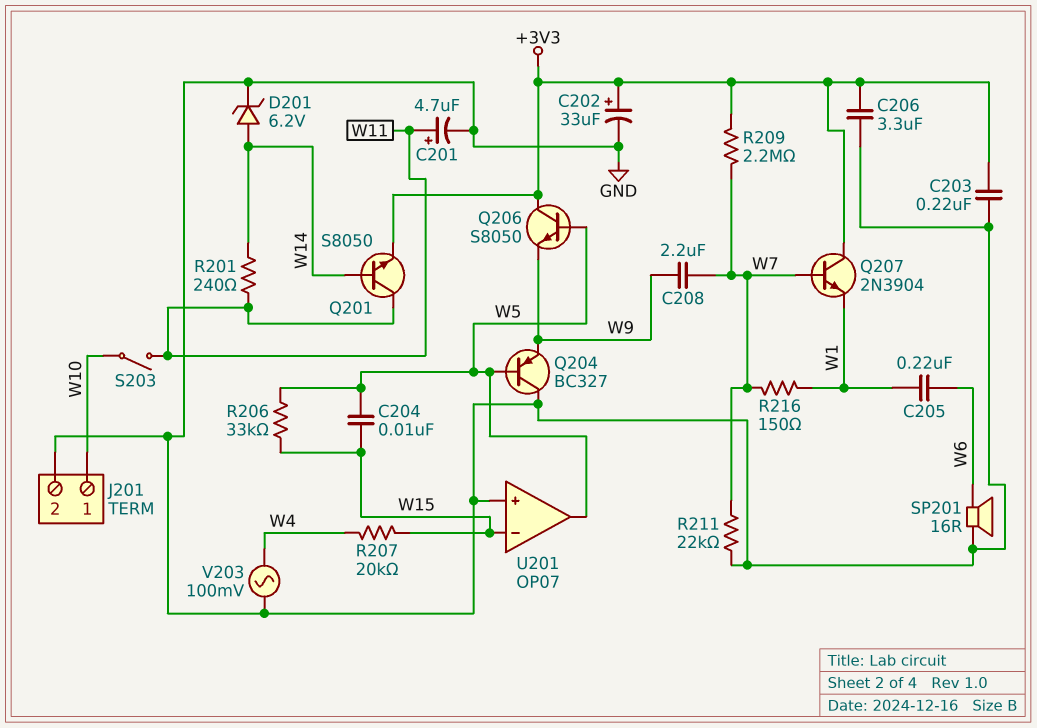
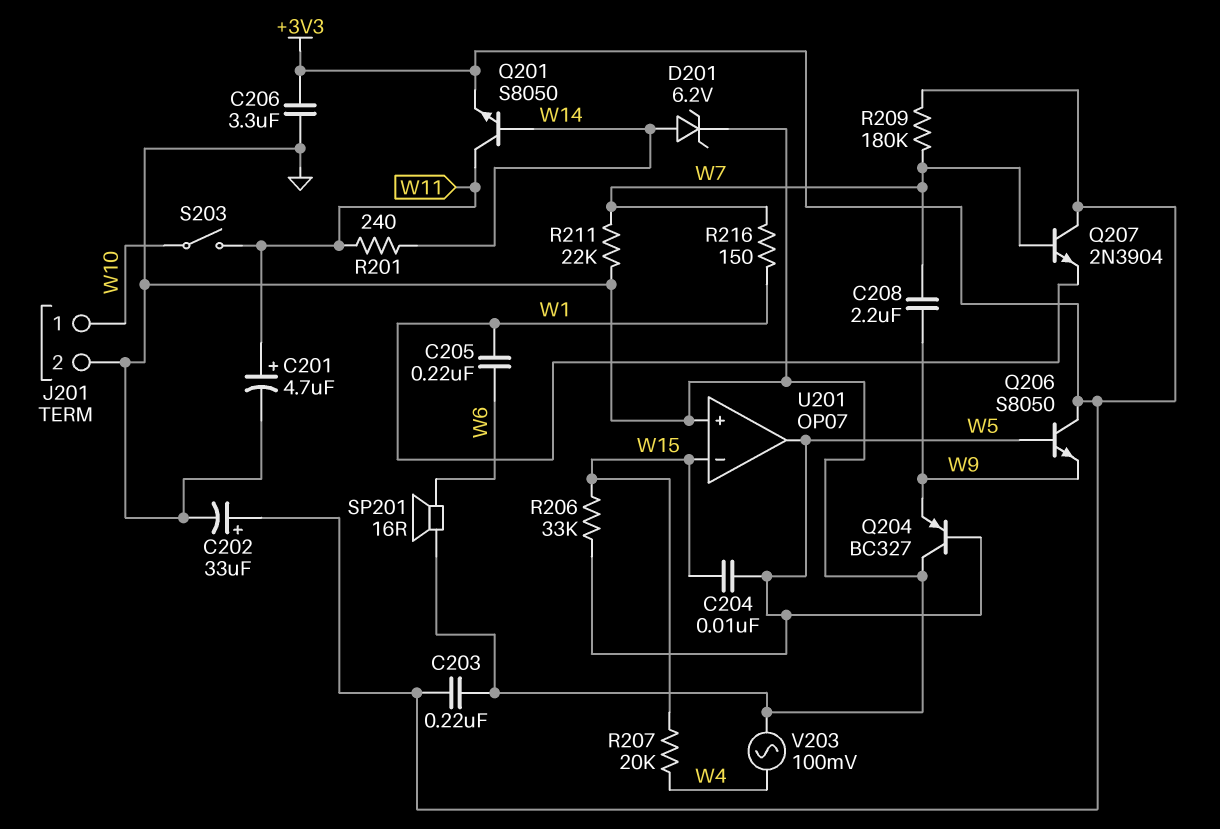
R209: 2.2M (+3V3, W7) -> 180k (+3V3, W7)

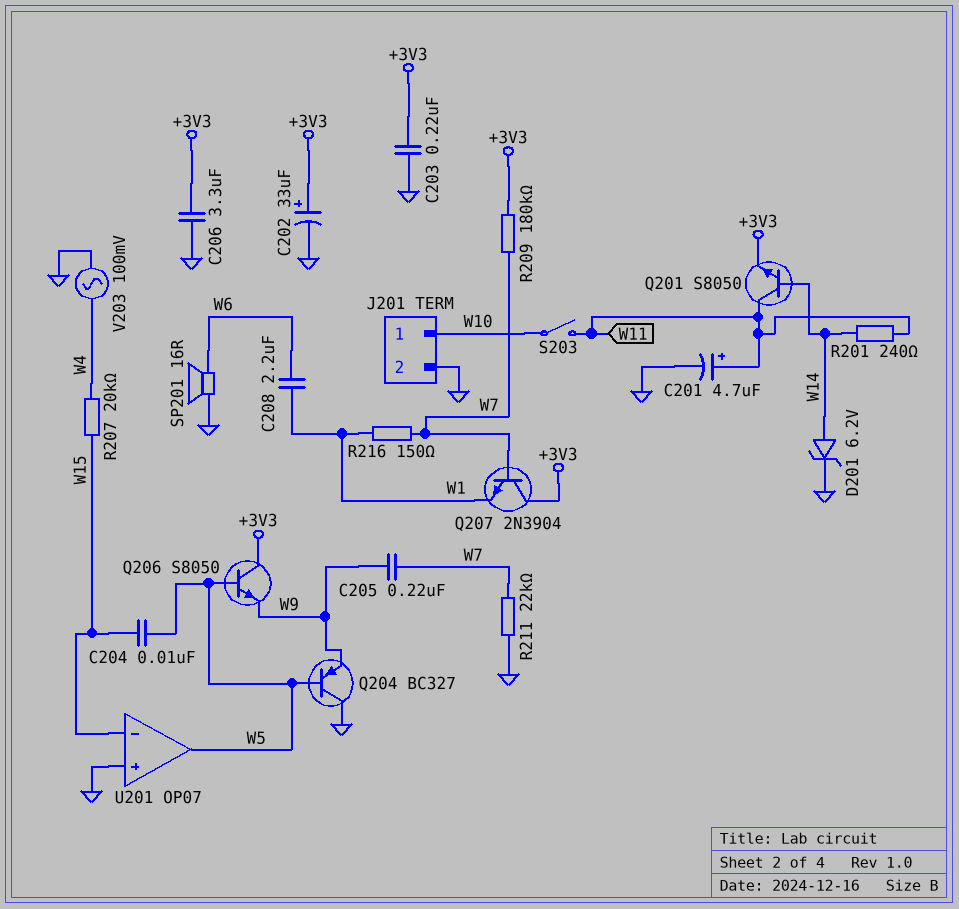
C205: 220nF (W1, W6) -> 220nF (W7, W9)
C208: 2.2uF (W7, W9) -> 2.2uF (W1, W6)
R206: 33k (W5, W15) -> none

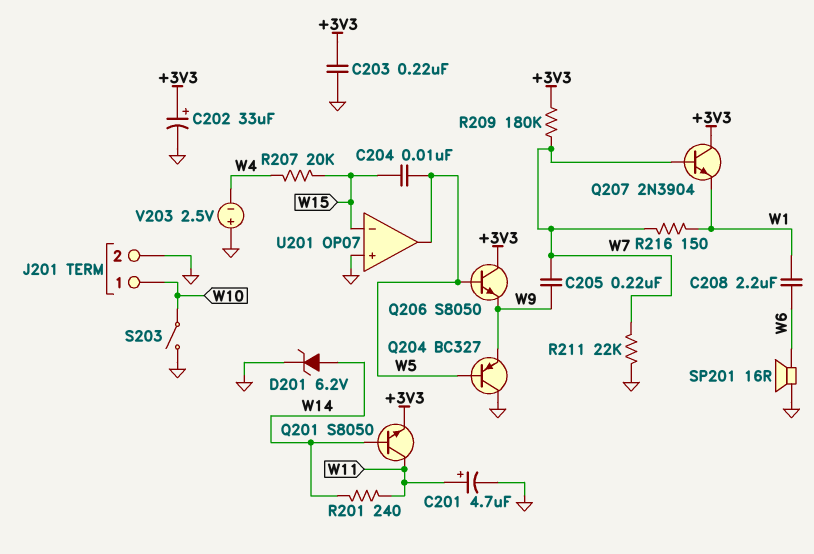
C206: 3.3uF (+3V3, GND) -> none
S203: switch (W10, W11) -> switch (GND, W10)
V203: AC 100mV (GND, W4) -> 2.5V (plus GND, minus W4)

